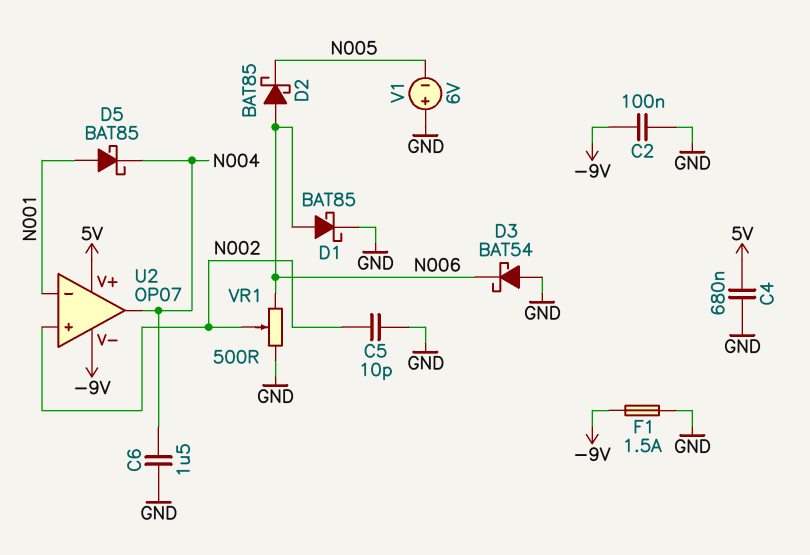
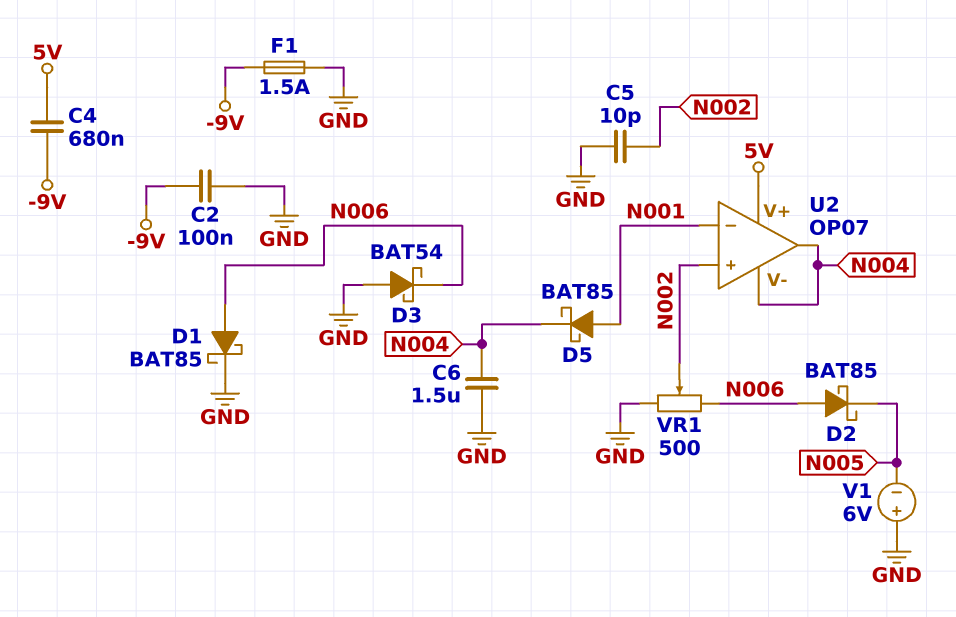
C4: 680nF (5V, GND) -> 680nF (-9V, 5V)
U2 pin V-: -9V -> N004

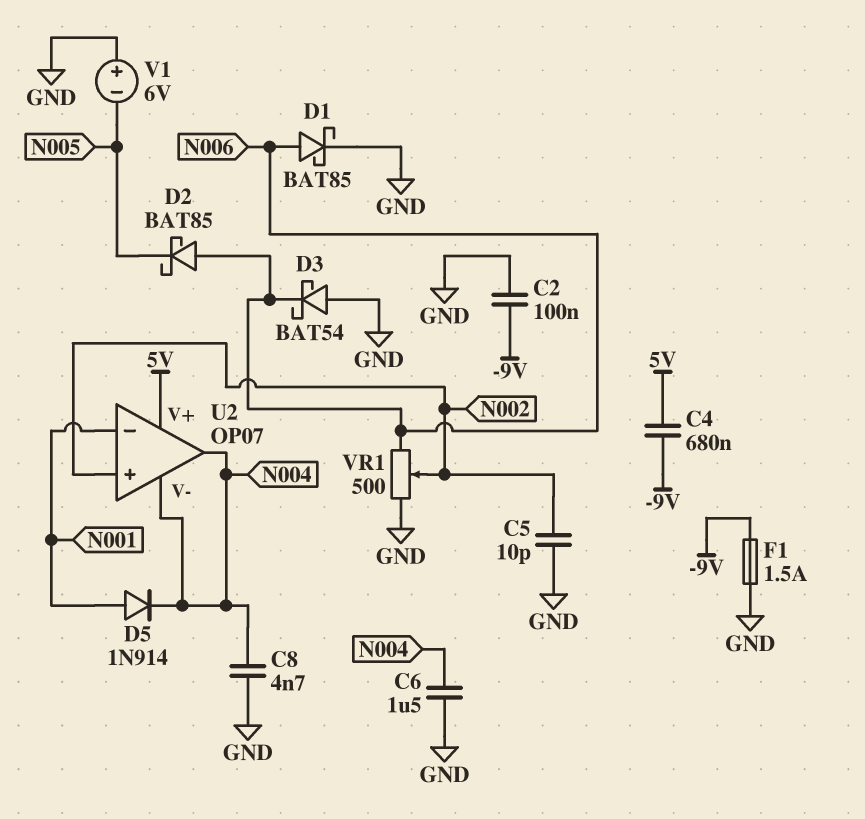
C8: none -> 4.7nF (GND, N004)
D5: schottky BAT85 (A N001, K N004) -> diode 1N914 (A N001, K N004)

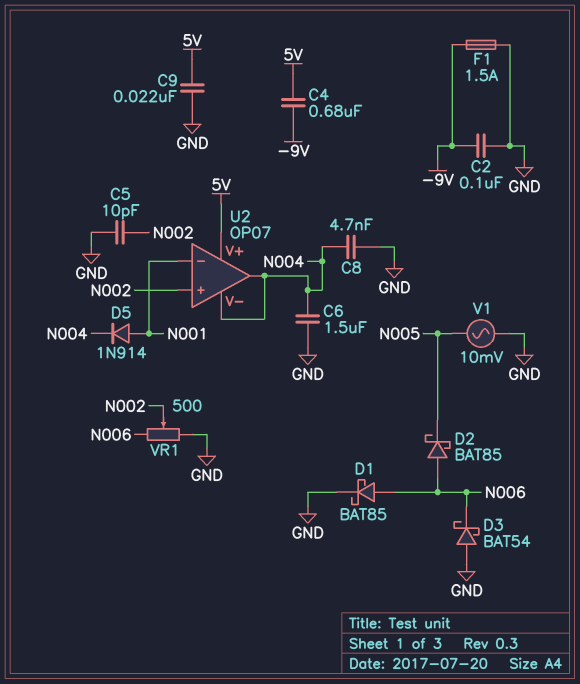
C9: none -> 22nF (5V, GND)
V1: 6V (plus GND, minus N005) -> AC 10mV (GND, N005)

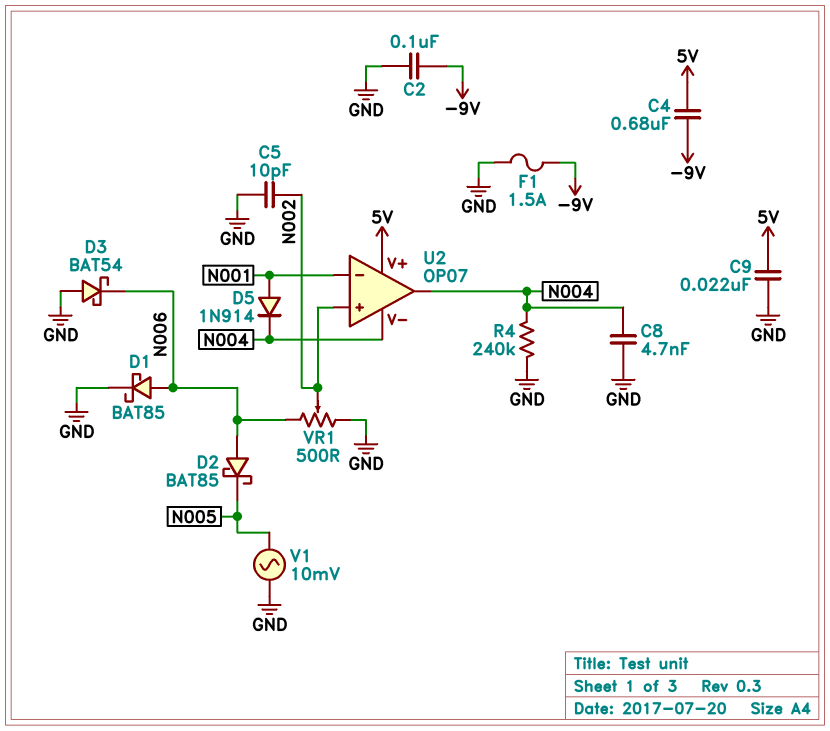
C6: 1.5uF (GND, N004) -> none
R4: none -> 240k (GND, N004)

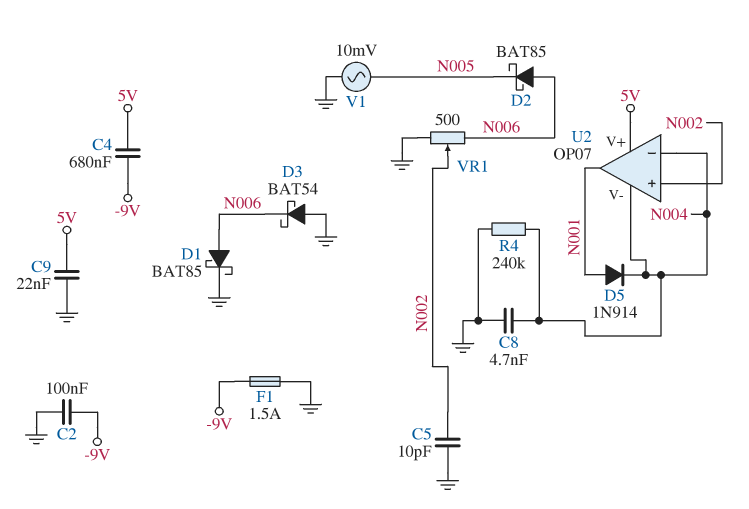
U2 pin in-: N001 -> N004
U2 pin out: N004 -> N001

